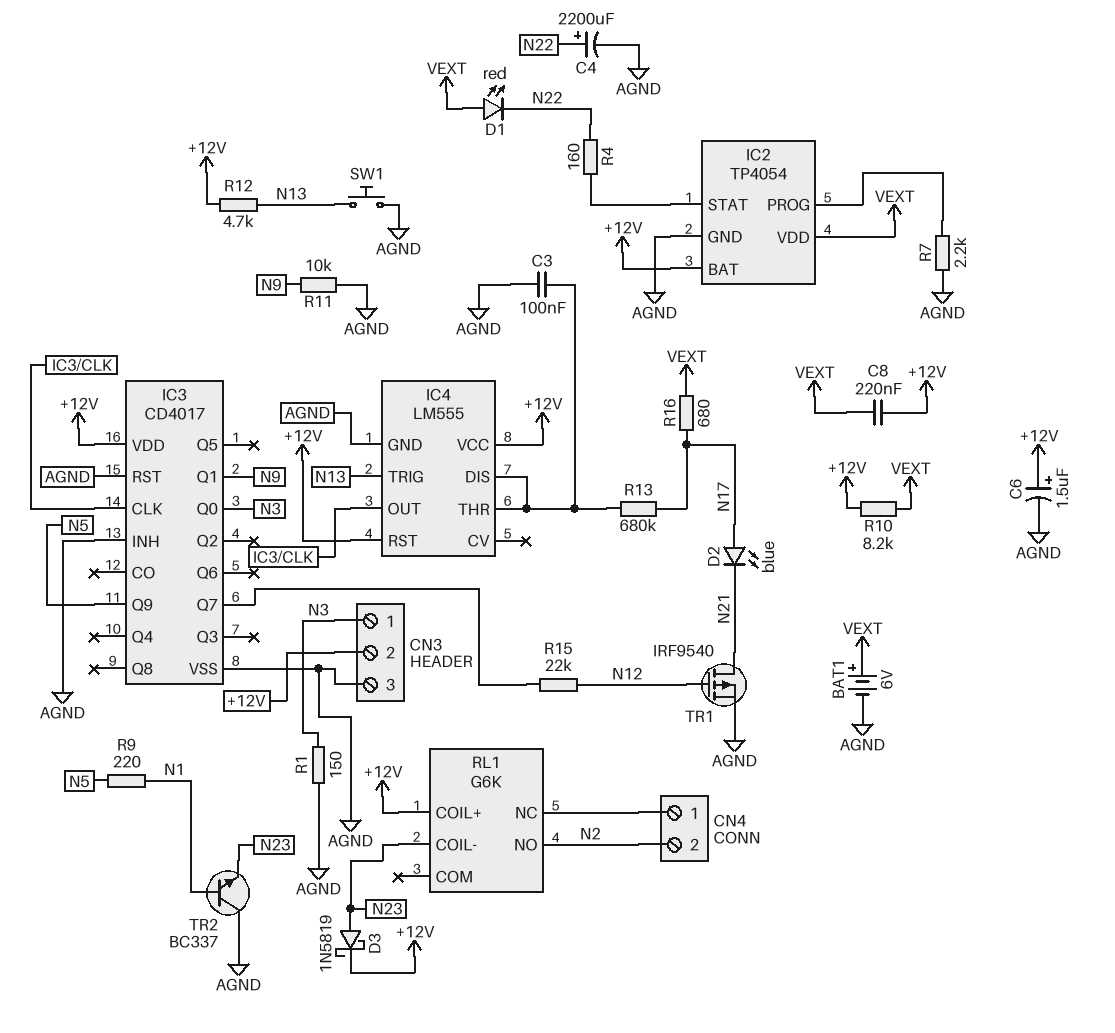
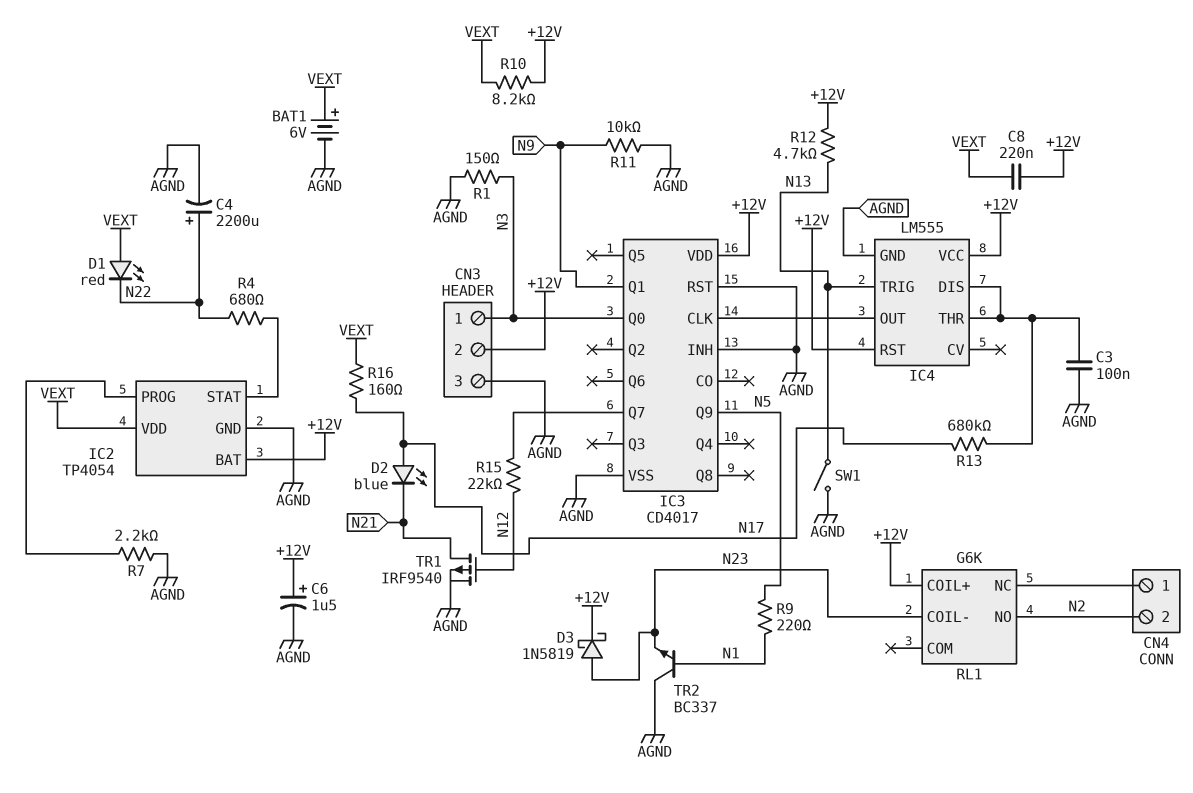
R4: 160 (IC2/STAT, N22) -> 680 (IC2/STAT, N22)
R16: 680 (N17, VEXT) -> 160 (N17, VEXT)
SW1: button (AGND, N13) -> switch (AGND, N13)

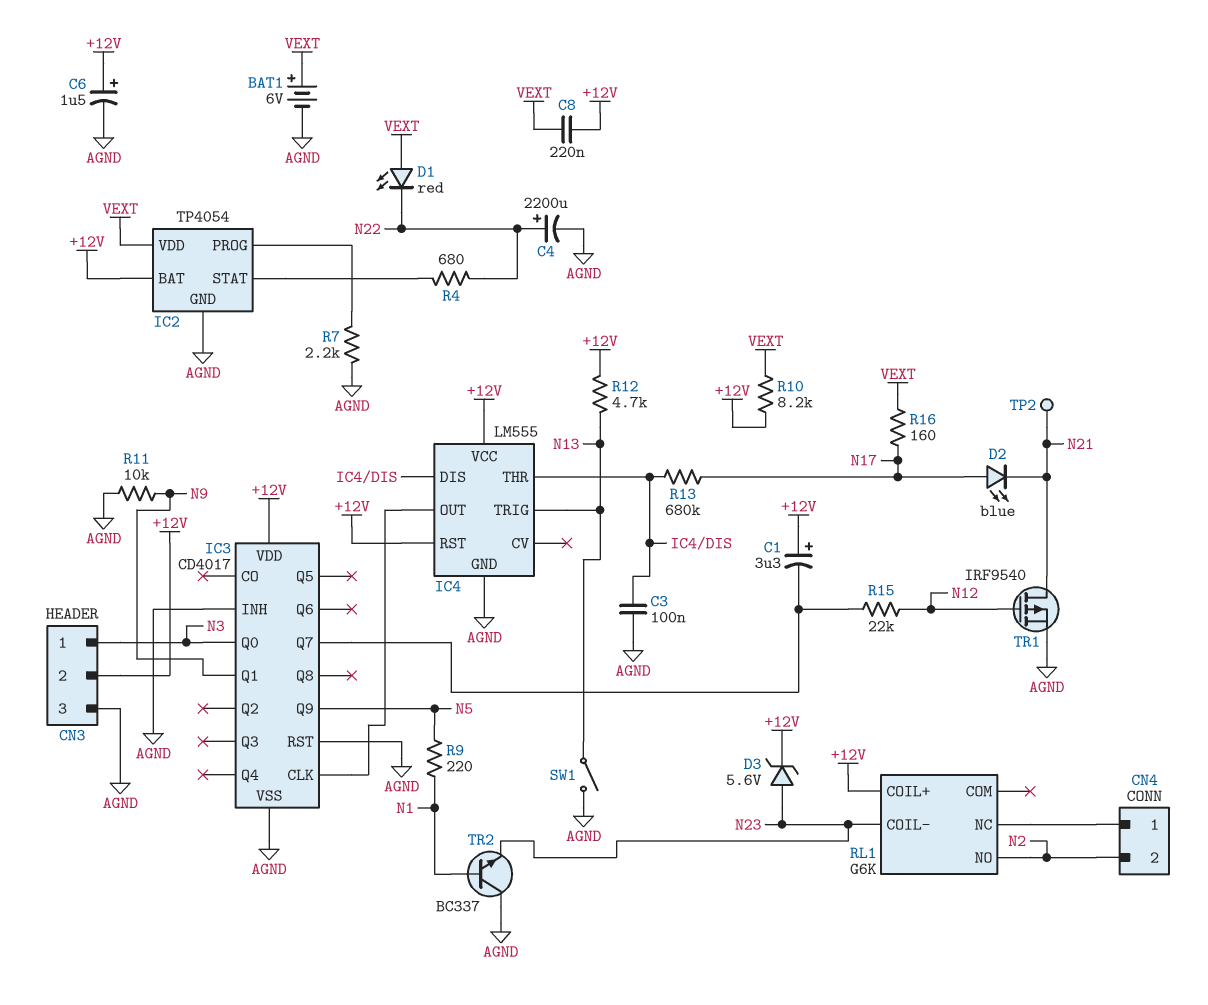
C1: none -> 3.3uF (plus +12V, minus IC3/Q7)
D3: schottky 1N5819 (A N23, K +12V) -> zener 5.6V (A N23, K +12V)
R1: 150 (AGND, N3) -> none
TP2: none -> test point (N21)

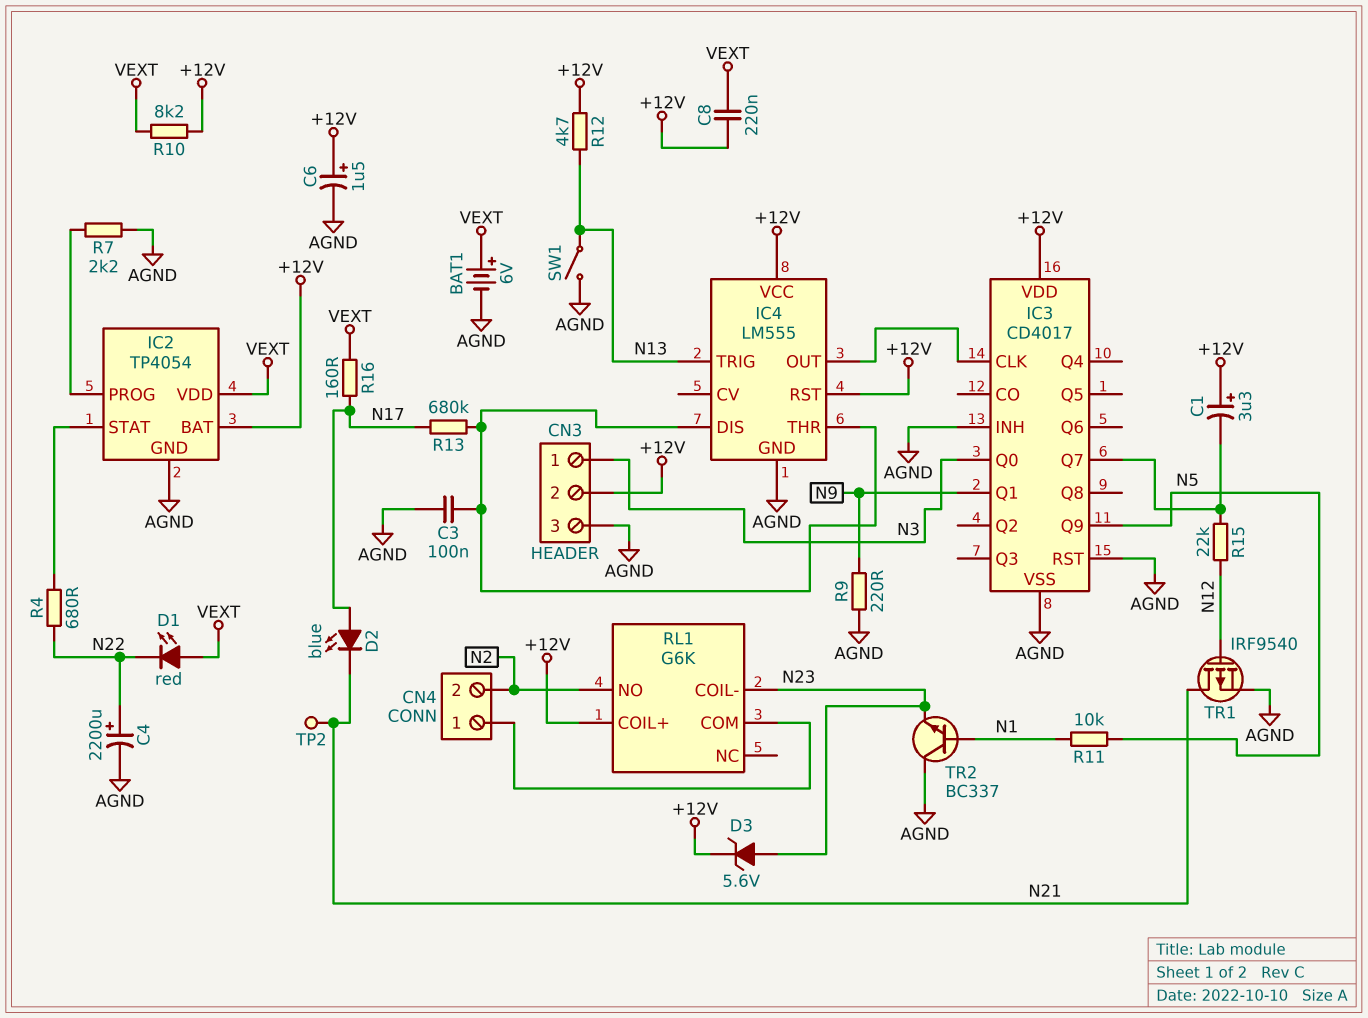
R9: 220 (N1, N5) -> 220 (AGND, N9)
R11: 10k (AGND, N9) -> 10k (N1, N5)
RL1 pin COM: none -> CN4/1
RL1 pin NC: CN4/1 -> none

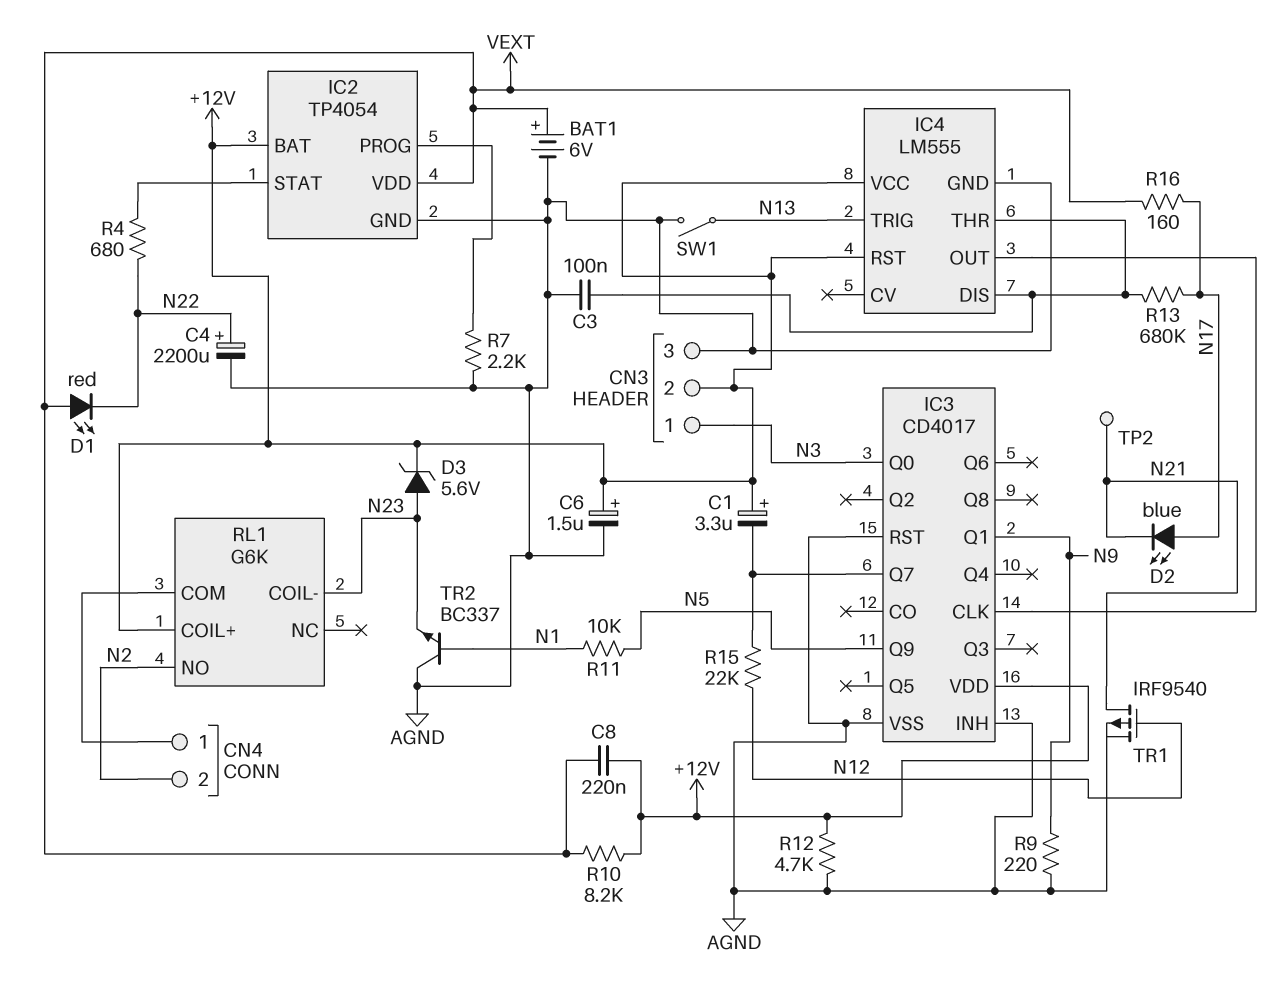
R12: 4.7k (+12V, N13) -> 4.7k (+12V, AGND)

